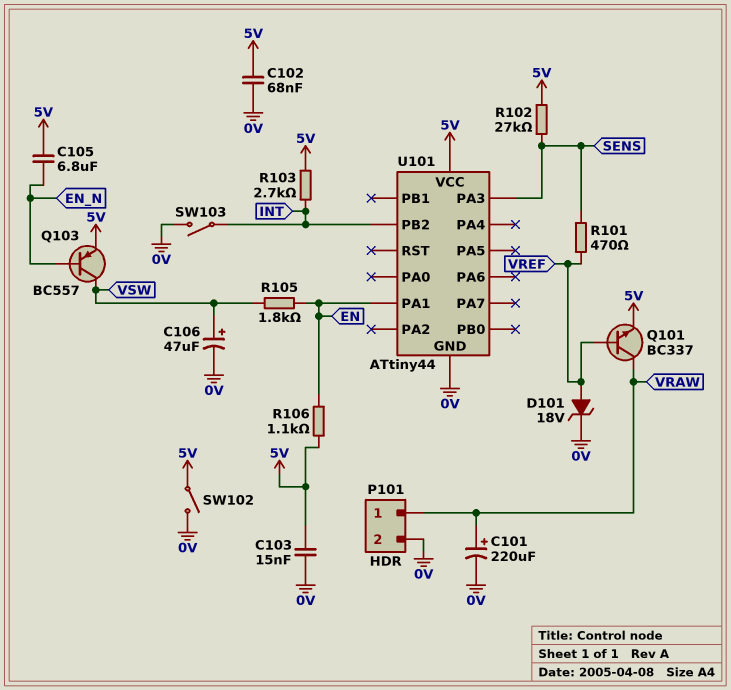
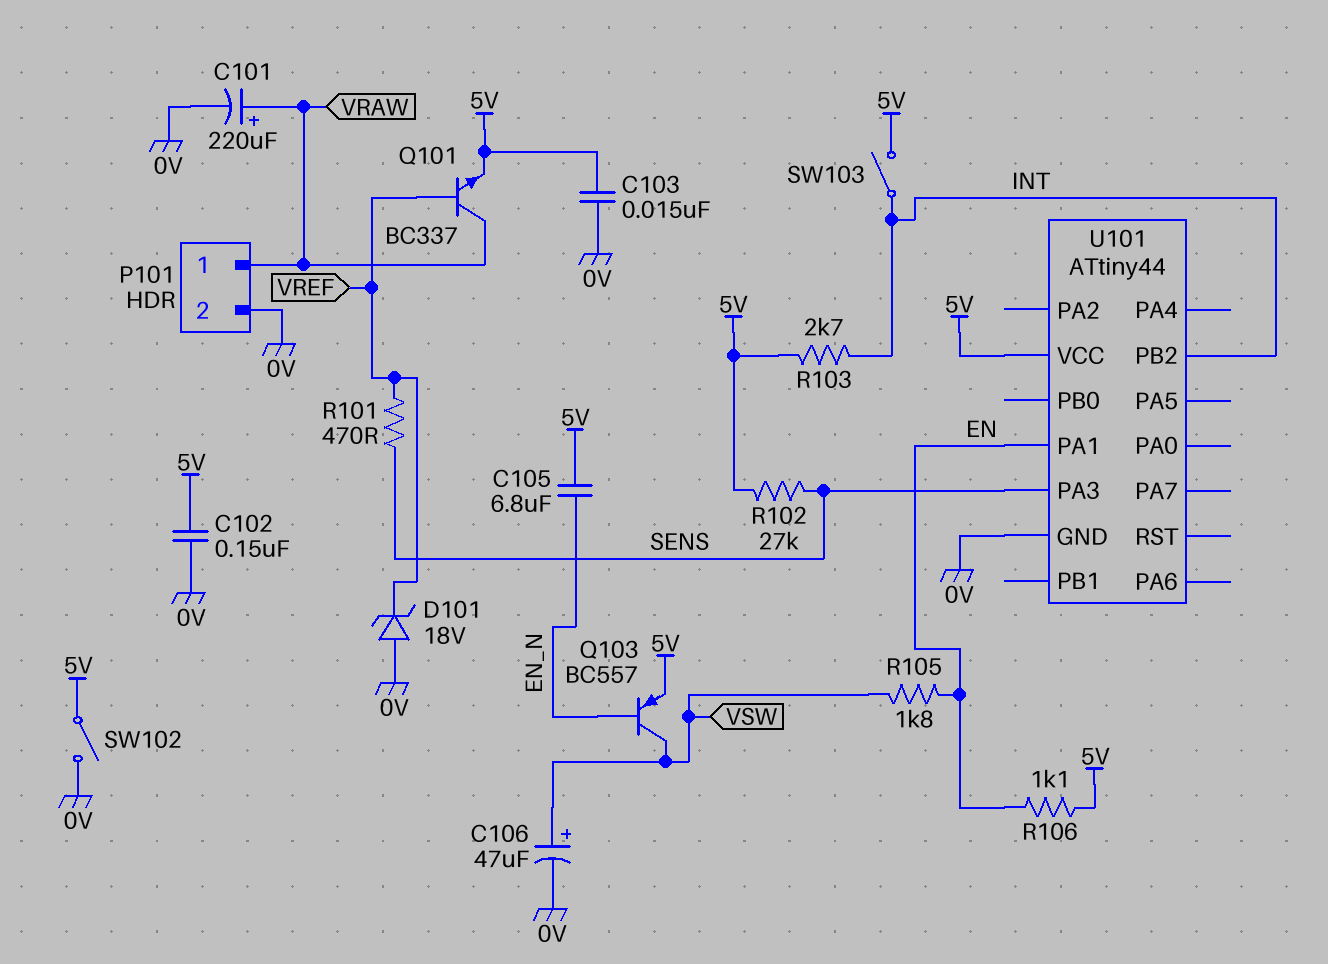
C102: 68nF (0V, 5V) -> 150nF (0V, 5V)
D101: zener 18V (A VREF, K 0V) -> zener 18V (A 0V, K VREF)
SW103: switch (0V, INT) -> switch (5V, INT)

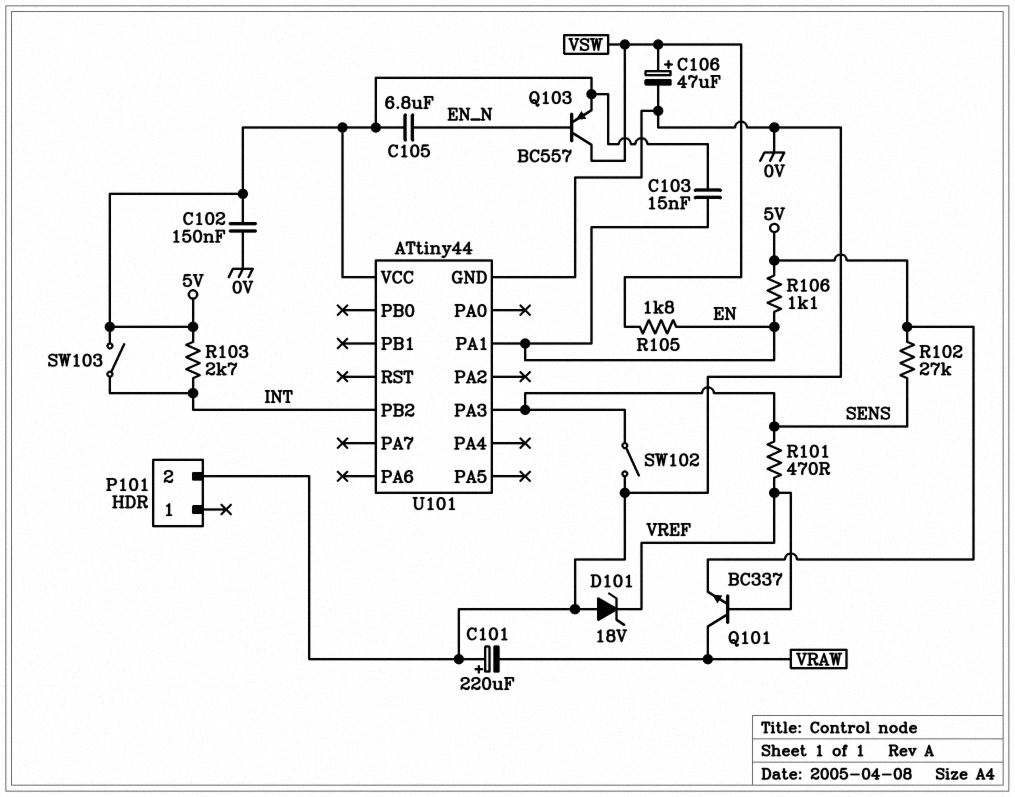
C101: 220uF (plus VRAW, minus 0V) -> 220uF (plus 0V, minus VRAW)
C103: 15nF (0V, 5V) -> 15nF (5V, EN)
P101 pin 1: VRAW -> none
SW102: switch (0V, 5V) -> switch (0V, SENS)

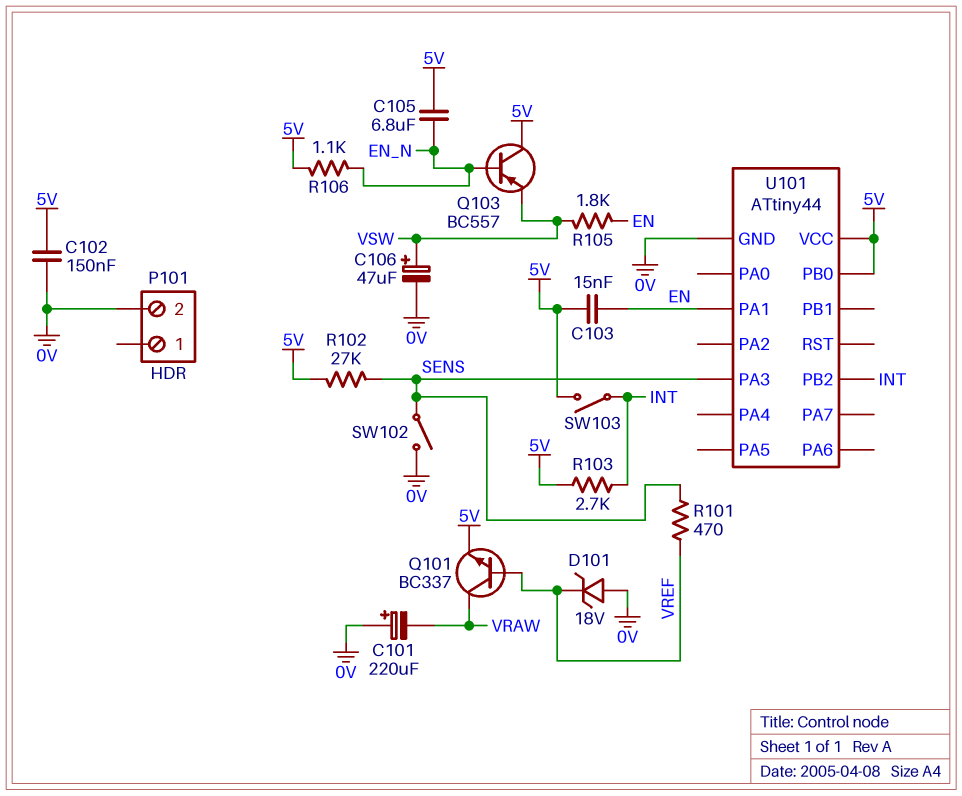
Q103: PNP BC557 (B EN_N, C VSW, E 5V) -> PNP BC557 (B EN_N, C 5V, E VSW)
R106: 1.1k (5V, EN) -> 1.1k (5V, EN_N)
U101 pin PB0: none -> 5V

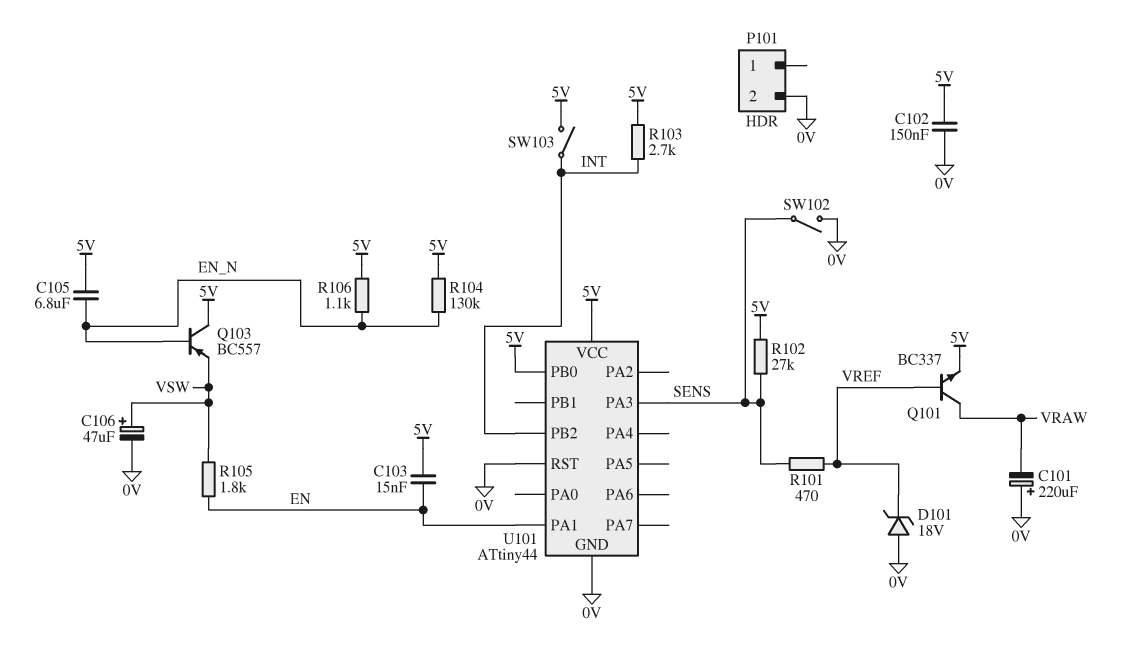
R104: none -> 130k (5V, EN_N)
U101 pin RST: none -> 0V

